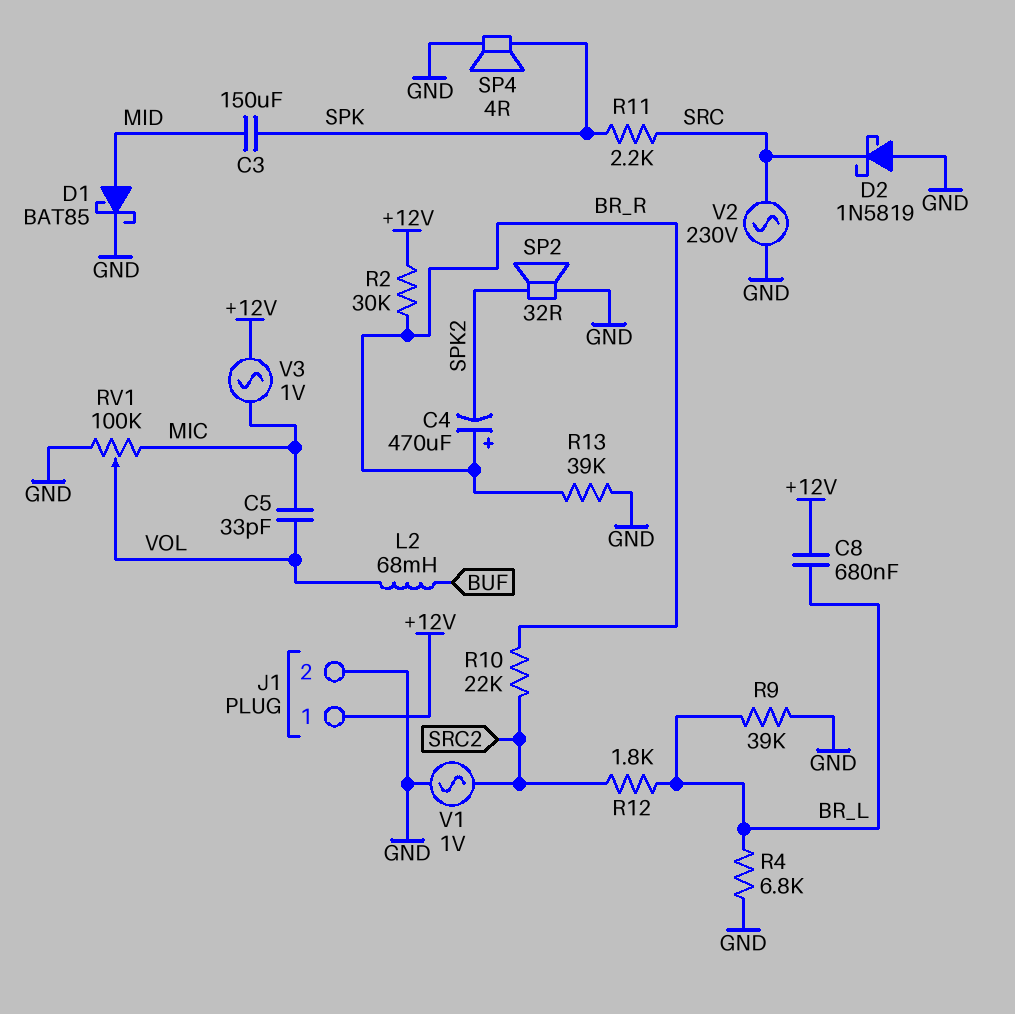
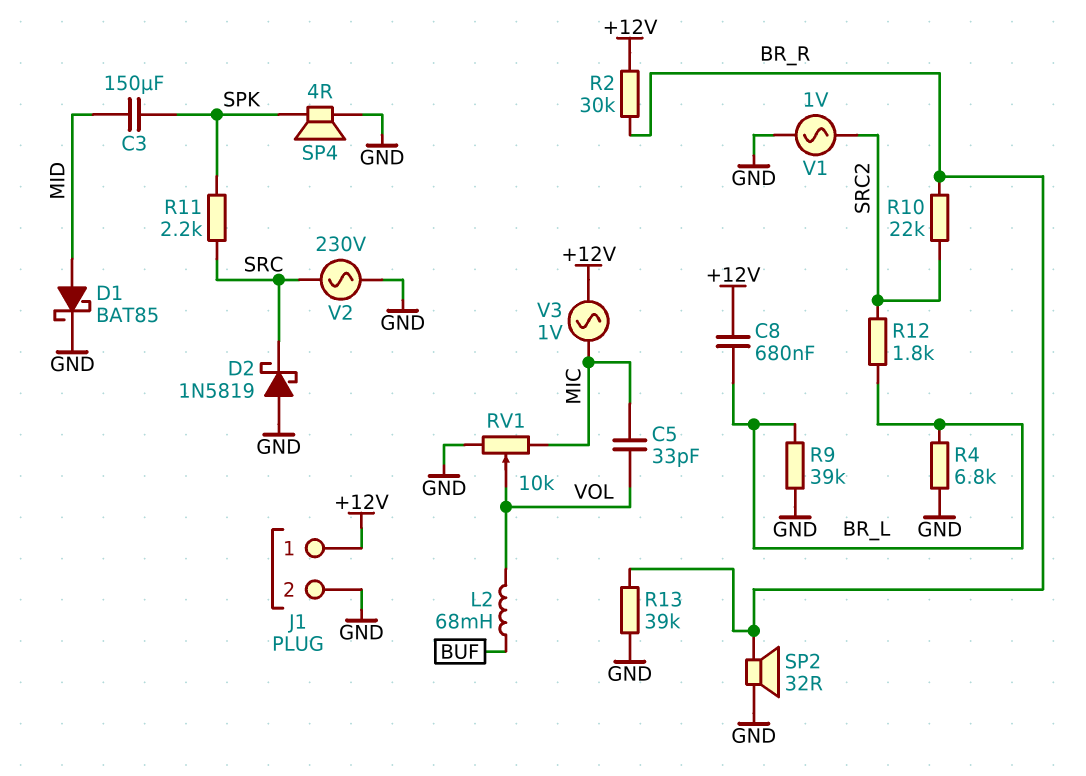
C4: 470uF (plus BR_R, minus SPK2) -> none
RV1: 100k (GND, MIC, wiper VOL) -> 10k (GND, MIC, wiper VOL)
SP2: speaker 32R (GND, SPK2) -> speaker 32R (BR_R, GND)

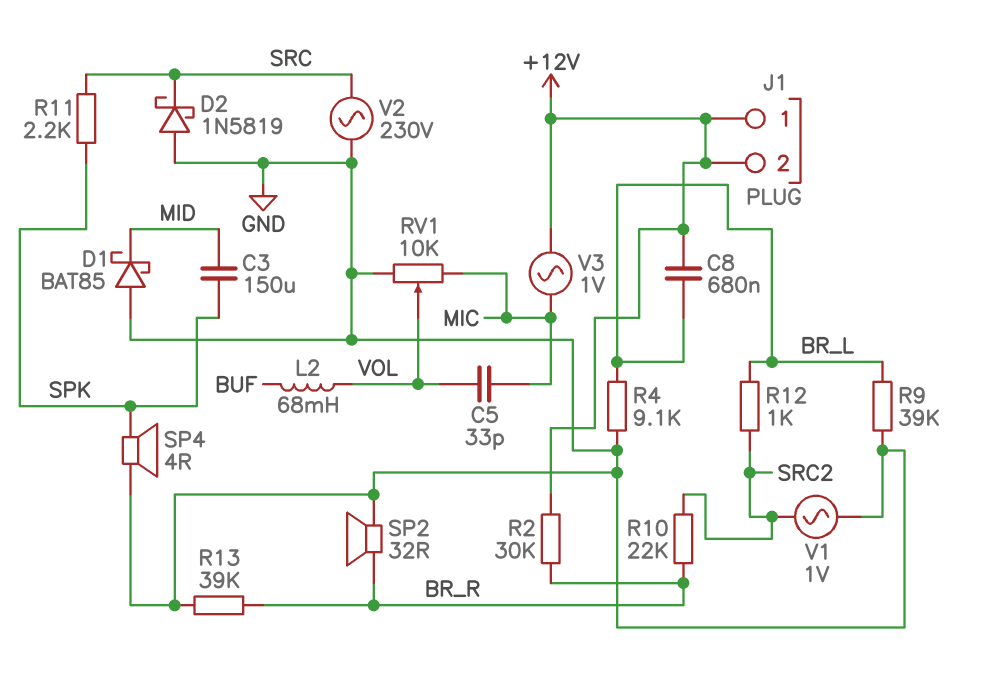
D1: schottky BAT85 (A MID, K GND) -> schottky BAT85 (A GND, K MID)
J1 pin 2: GND -> +12V
R4: 6.8k (BR_L, GND) -> 9.1k (BR_L, GND)
R12: 1.8k (BR_L, SRC2) -> 1k (BR_L, SRC2)

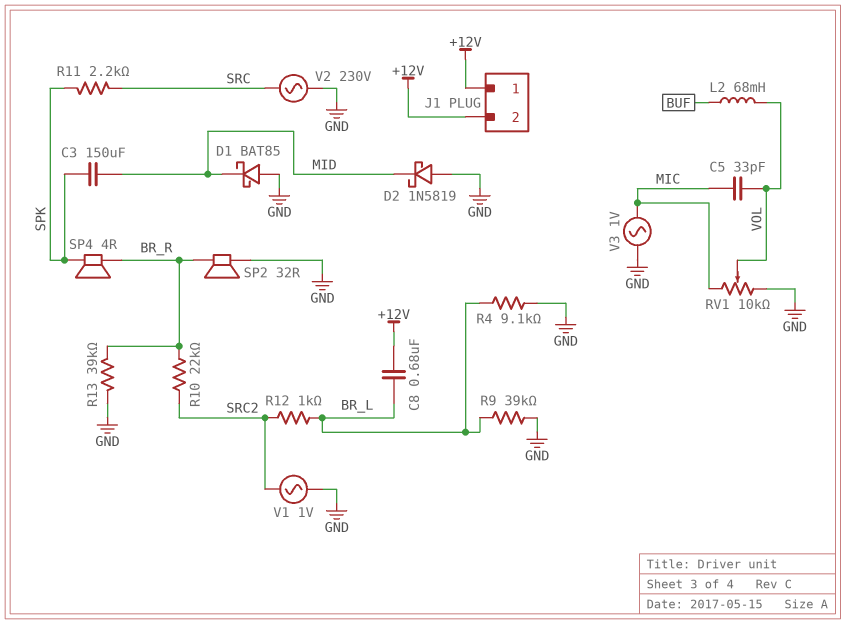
D2: schottky 1N5819 (A GND, K SRC) -> schottky 1N5819 (A GND, K MID)
R2: 30k (+12V, BR_R) -> none
SP4: speaker 4R (GND, SPK) -> speaker 4R (BR_R, SPK)
V3: AC 1V (+12V, MIC) -> AC 1V (GND, MIC)

